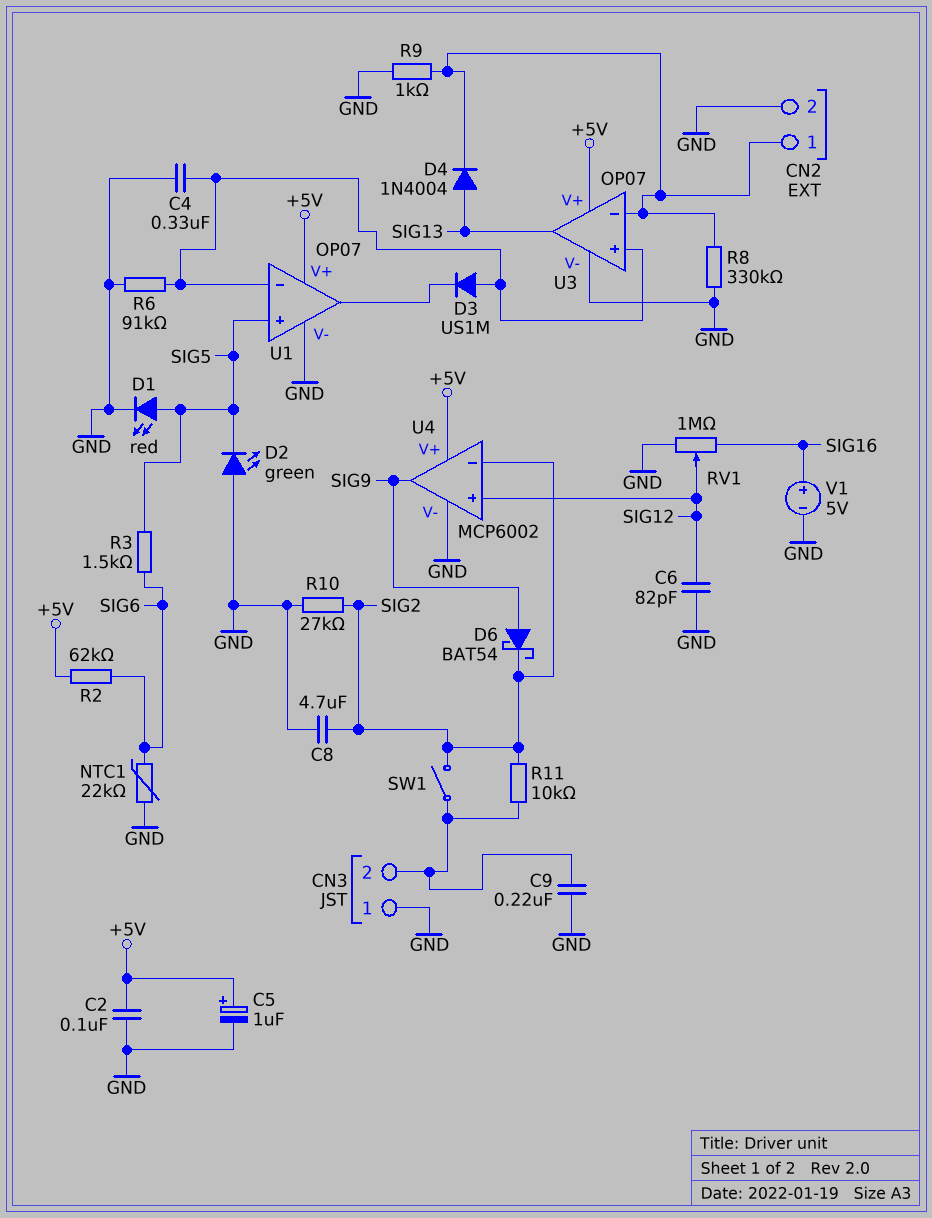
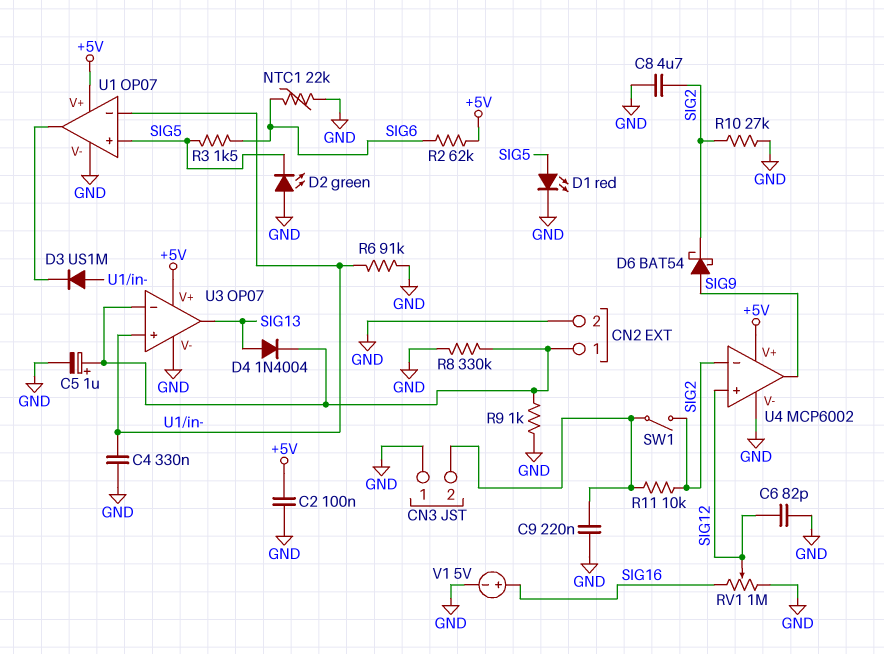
C5: 1uF (plus +5V, minus GND) -> 1uF (plus CN2/1, minus GND)

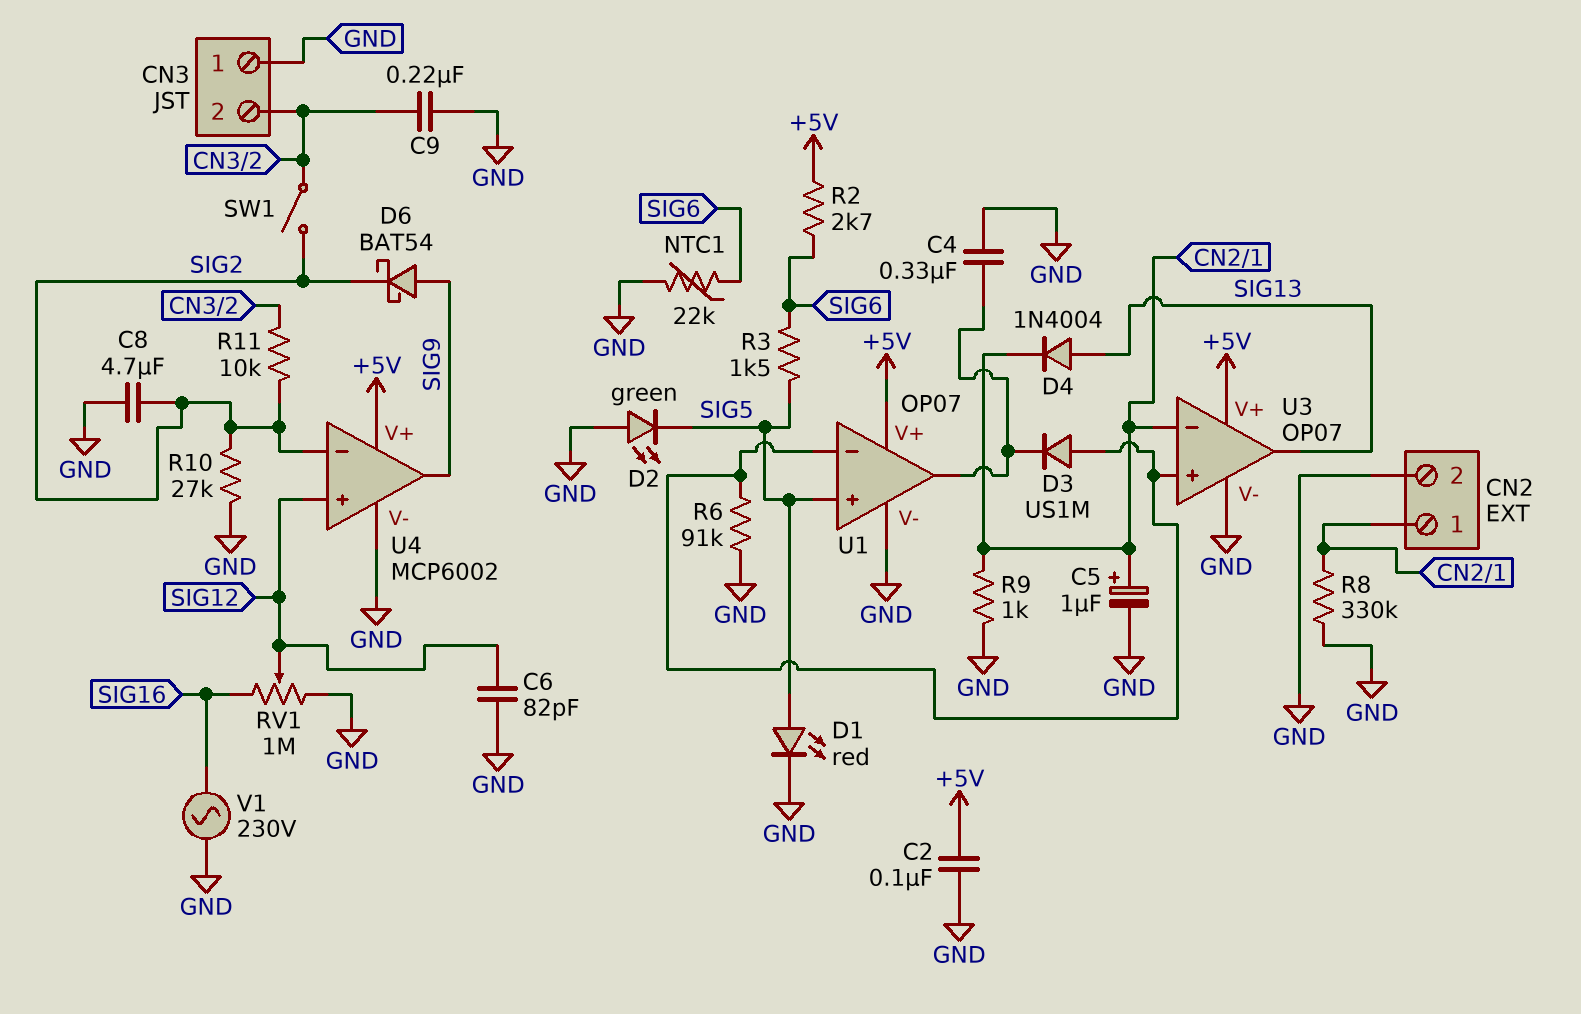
C4: 330nF (GND, U1/in-) -> 330nF (GND, U1/out)
R2: 62k (+5V, SIG6) -> 2.7k (+5V, SIG6)
V1: 5V (plus SIG16, minus GND) -> AC 230V (GND, SIG16)

